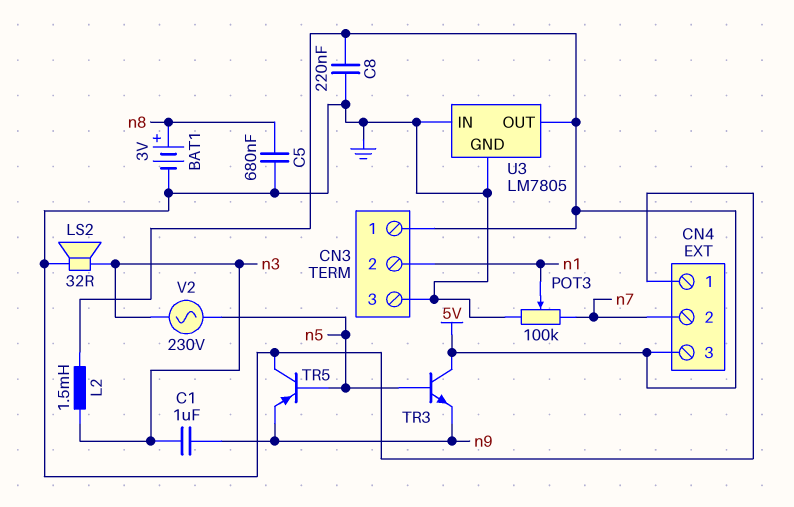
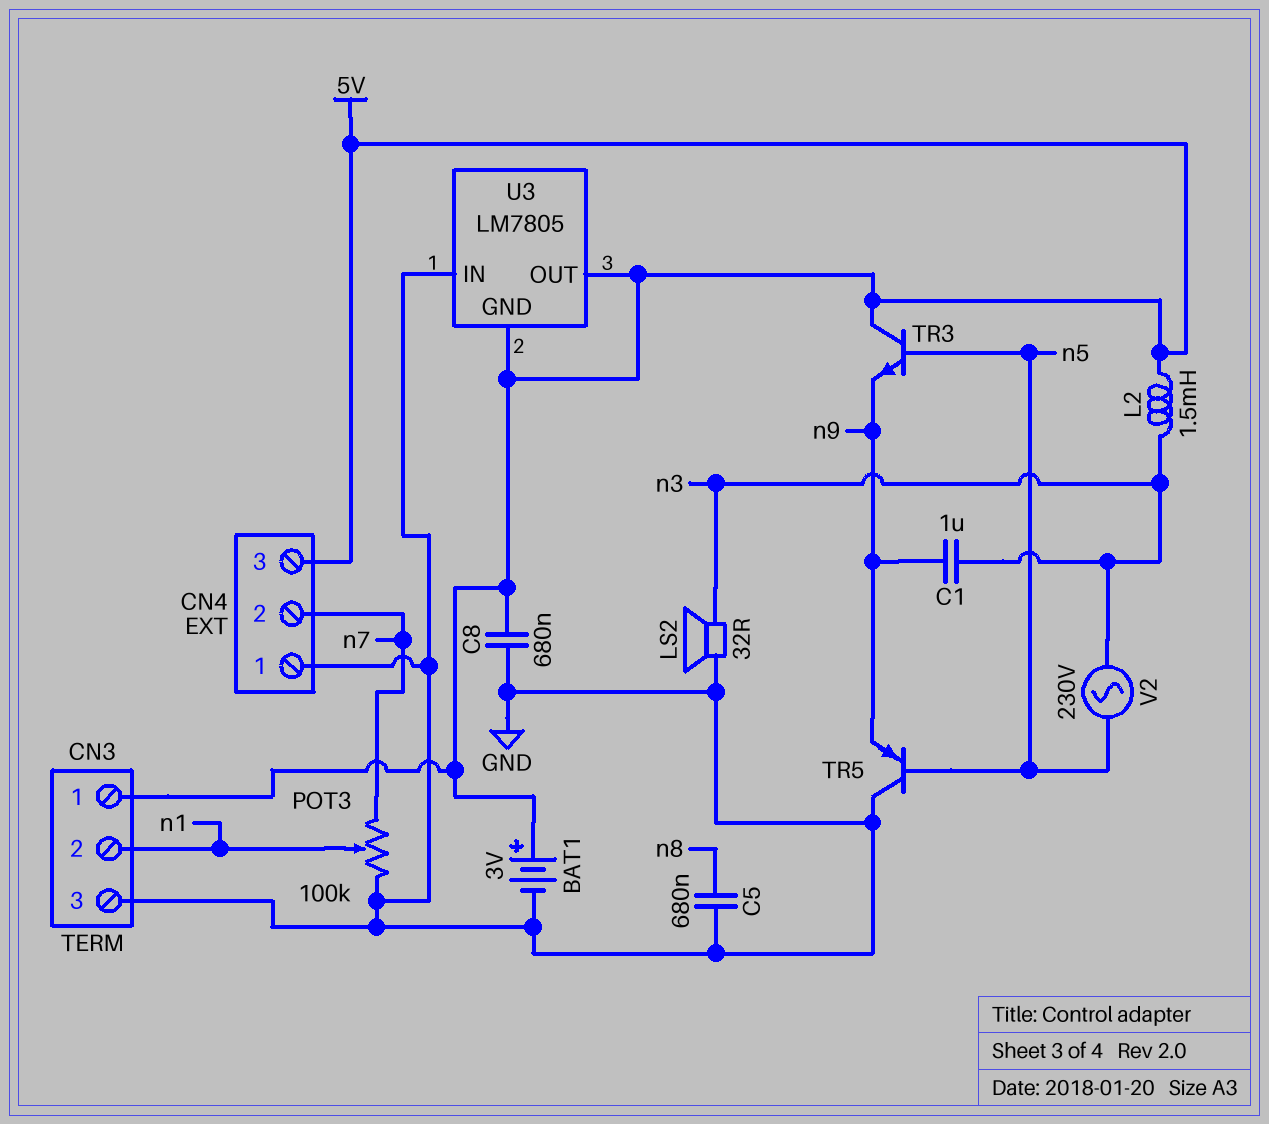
BAT1: 3V (plus n8, minus GND) -> 3V (plus 5V, minus GND)
C8: 220nF (5V, GND) -> 680nF (5V, GND)
U3 pin GND: GND -> 5V

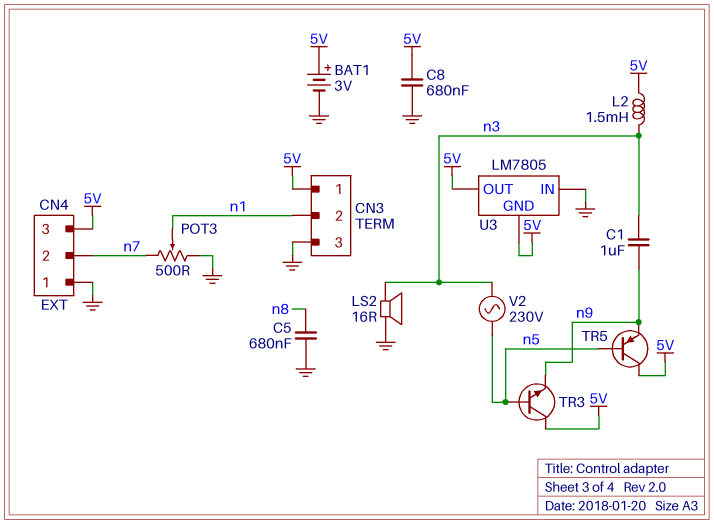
LS2: speaker 32R (GND, n3) -> speaker 16R (GND, n3)
POT3: 100k (GND, n7, wiper n1) -> 500 (GND, n7, wiper n1)
TR5: PNP (B n5, C GND, E n9) -> PNP (B n5, C 5V, E n9)

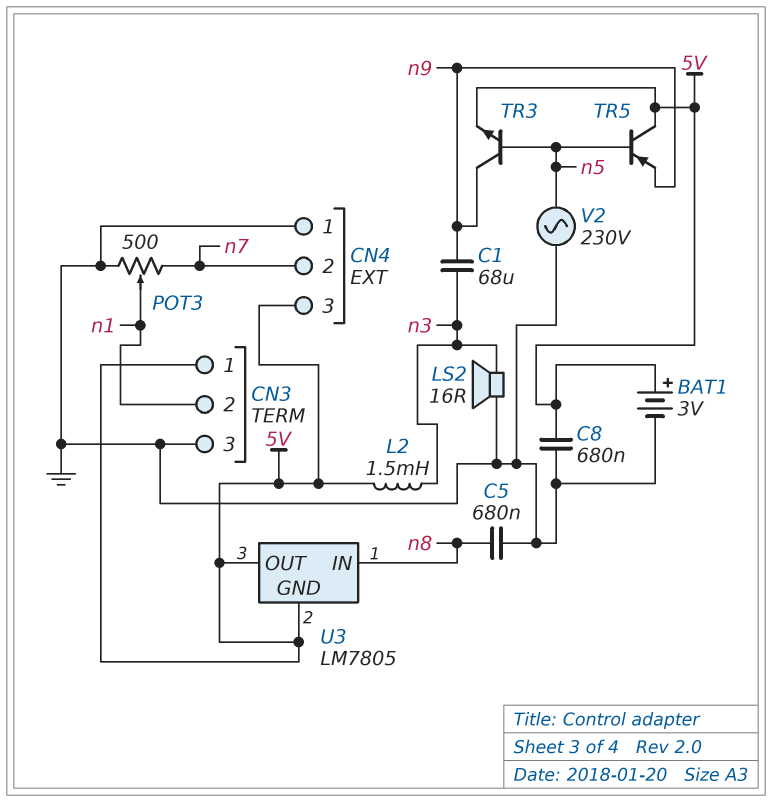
C1: 1uF (n3, n9) -> 68uF (n3, n9)
TR3: NPN (B n5, C 5V, E n9) -> NPN (B n5, C n9, E 5V)
U3 pin IN: GND -> n8
V2: AC 230V (n3, n5) -> AC 230V (GND, n5)

